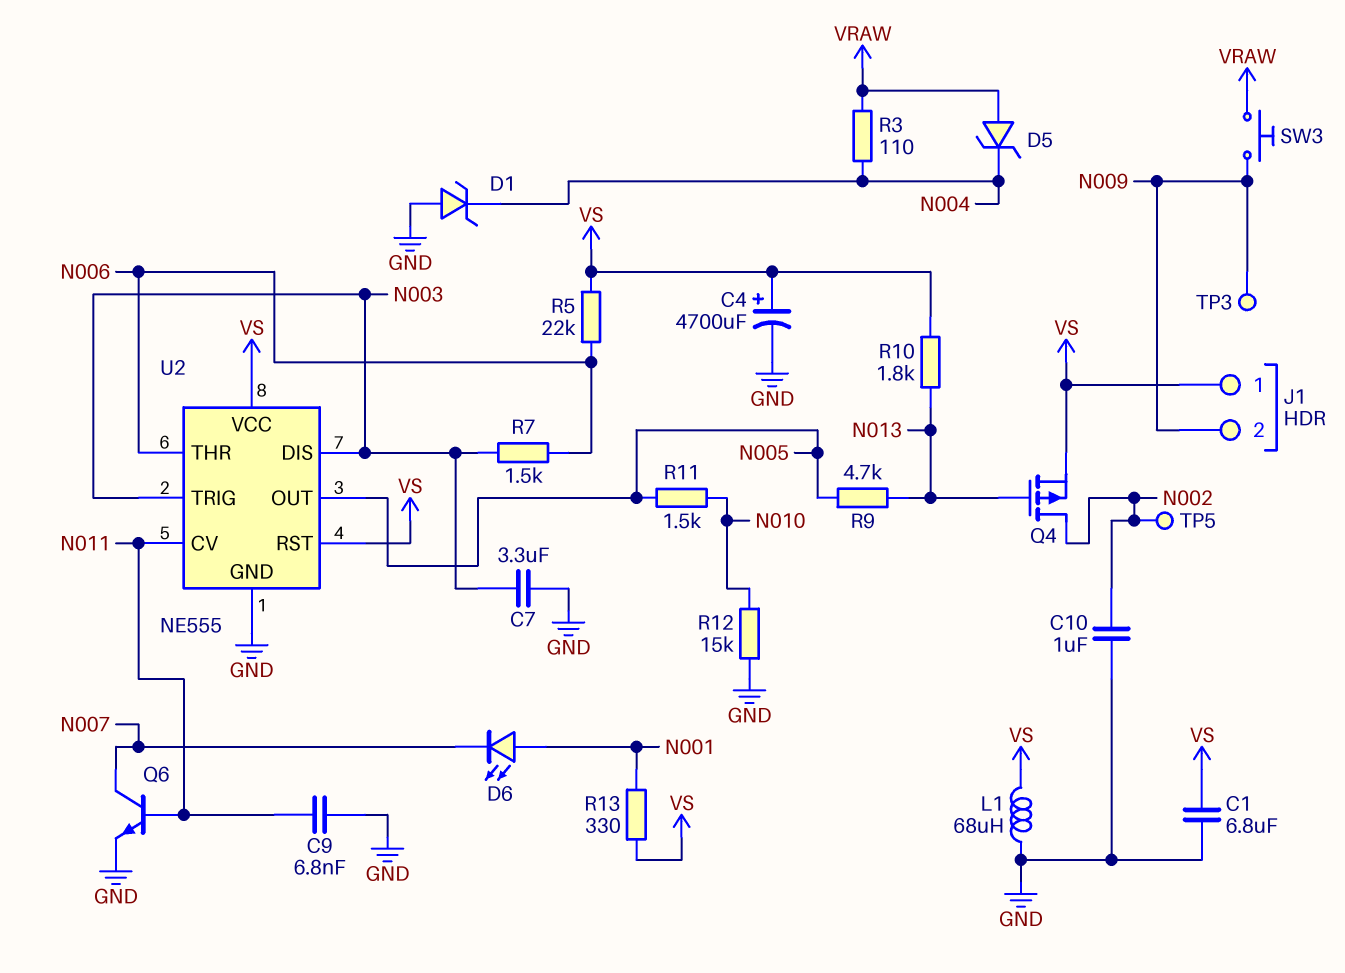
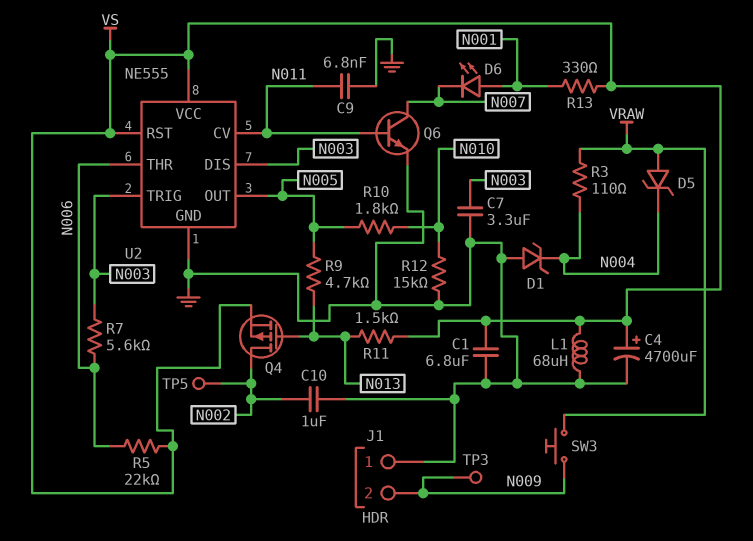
J1 pin 1: VS -> GND
R7: 1.5k (N003, N006) -> 5.6k (N003, N006)
R10: 1.8k (N013, VS) -> 1.8k (N005, N010)
R11: 1.5k (N005, N010) -> 1.5k (N013, VS)

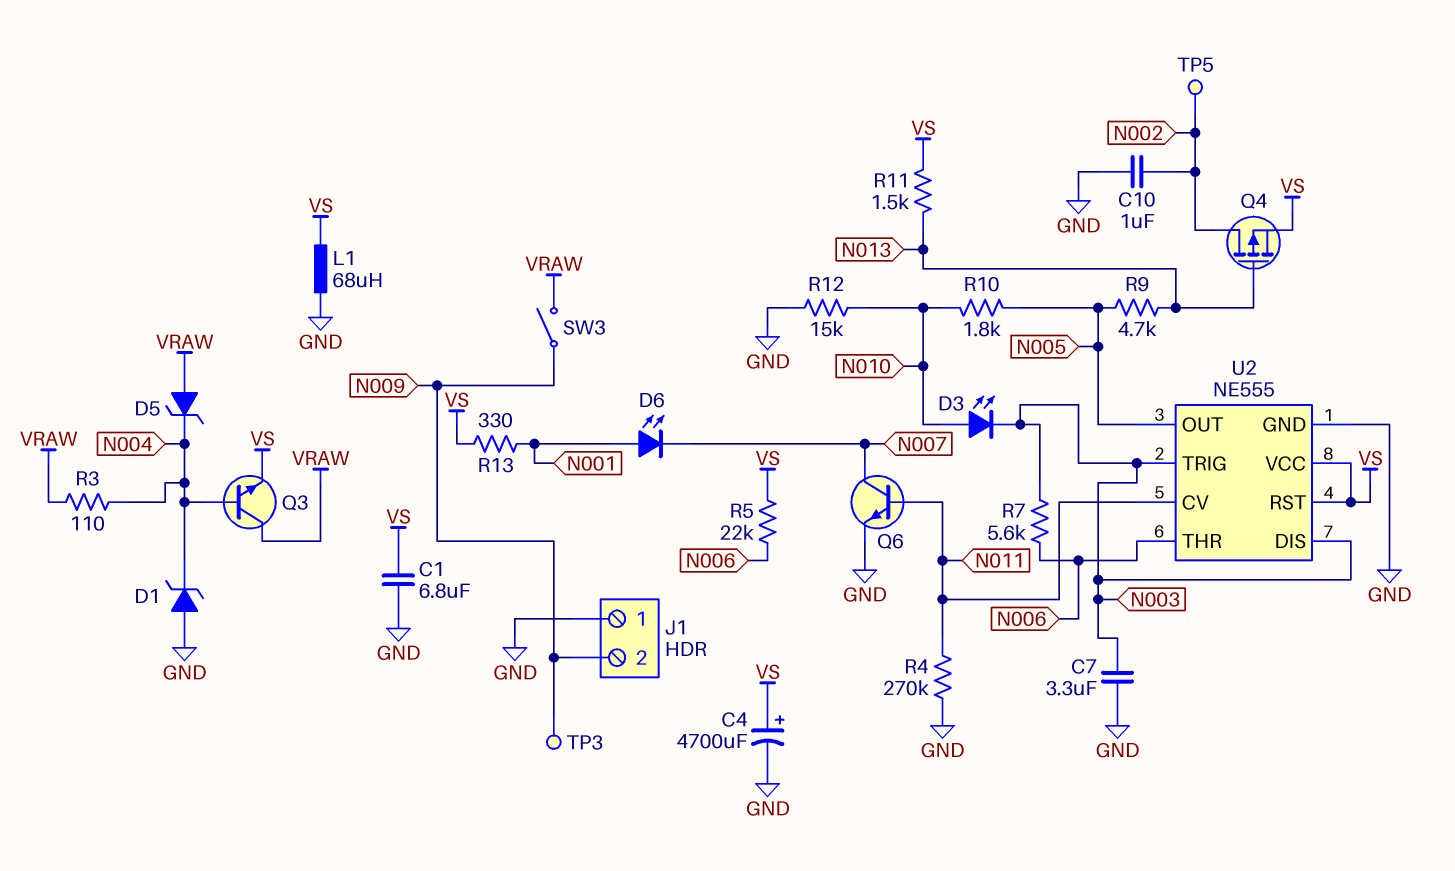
C9: 6.8nF (GND, N011) -> none
D3: none -> LED (A N010, K N003)
Q3: none -> NPN (B N004, C VRAW, E VS)
R4: none -> 270k (GND, N011)
SW3: button (N009, VRAW) -> switch (N009, VRAW)

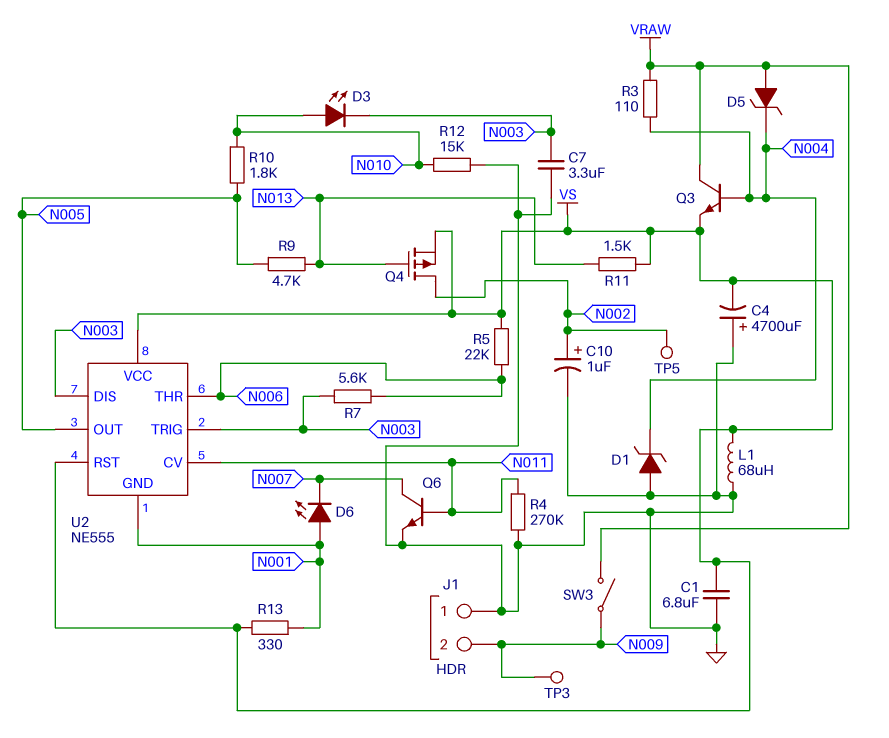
C4: 4700uF (plus VS, minus GND) -> 4700uF (plus GND, minus VS)
C10: 1uF (GND, N002) -> 1uF (plus N002, minus GND)
U2 pin GND: GND -> N001

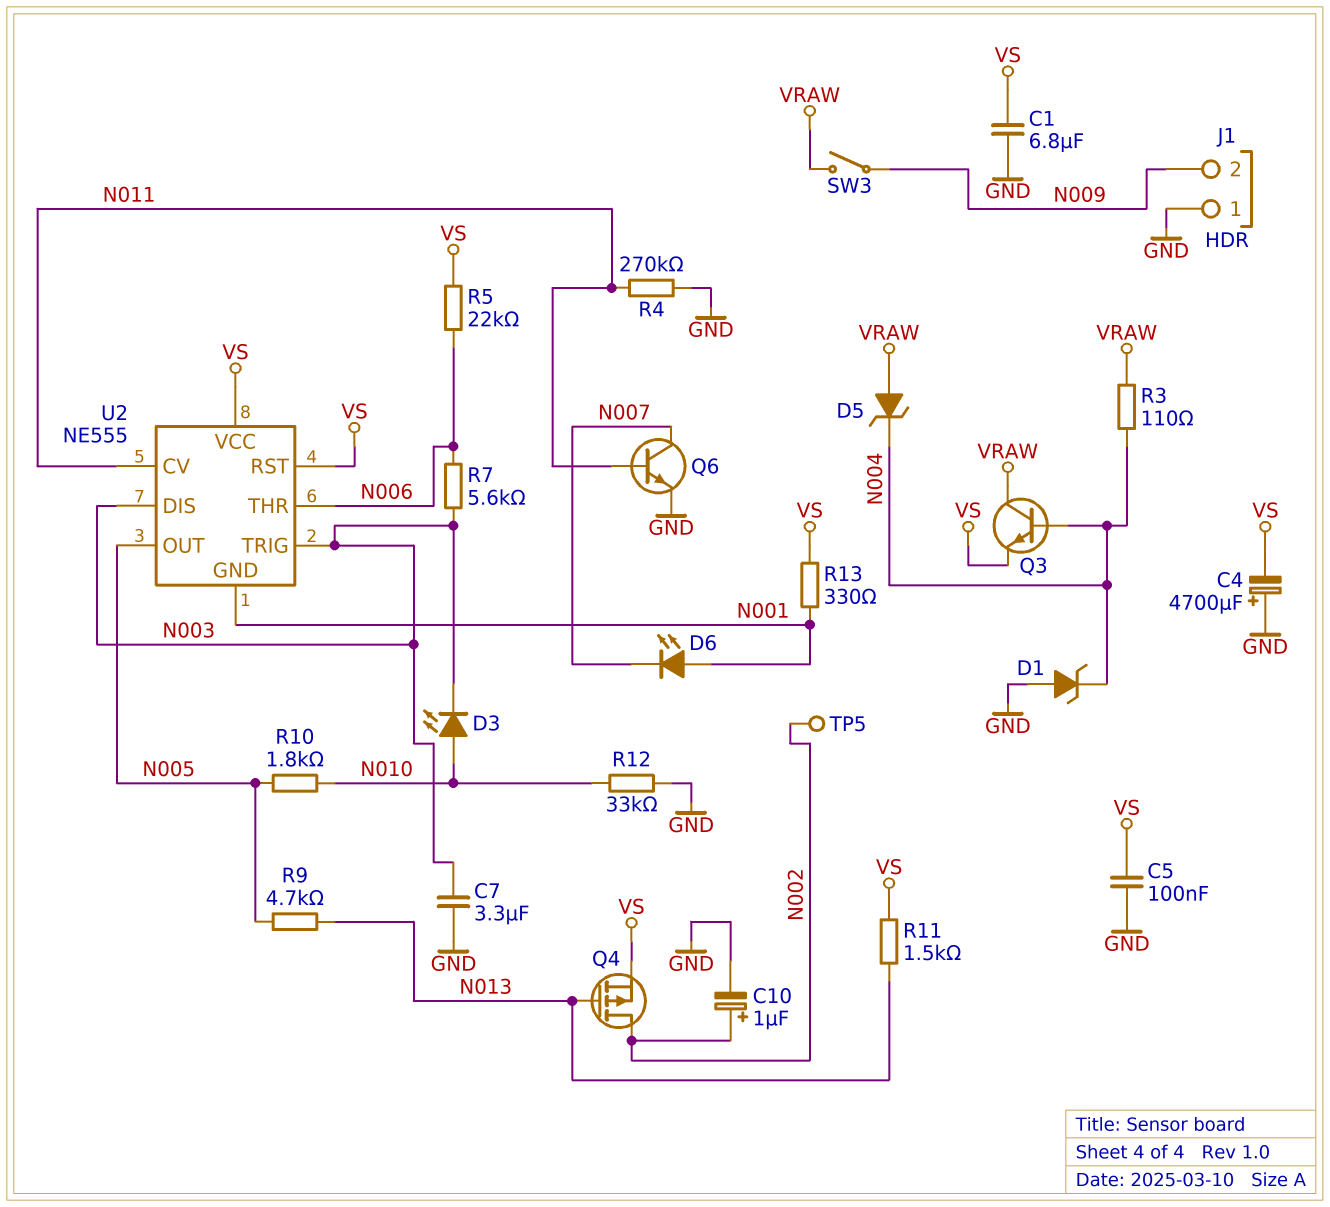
C5: none -> 100nF (GND, VS)
L1: 68uH (GND, VS) -> none
R12: 15k (GND, N010) -> 33k (GND, N010)
TP3: test point (N009) -> none

